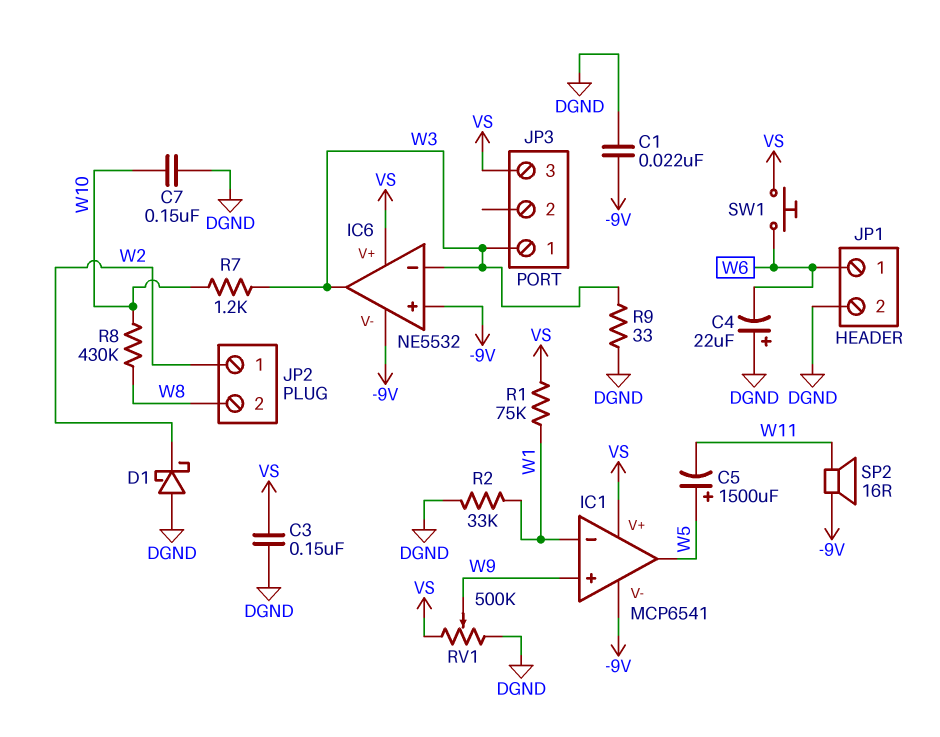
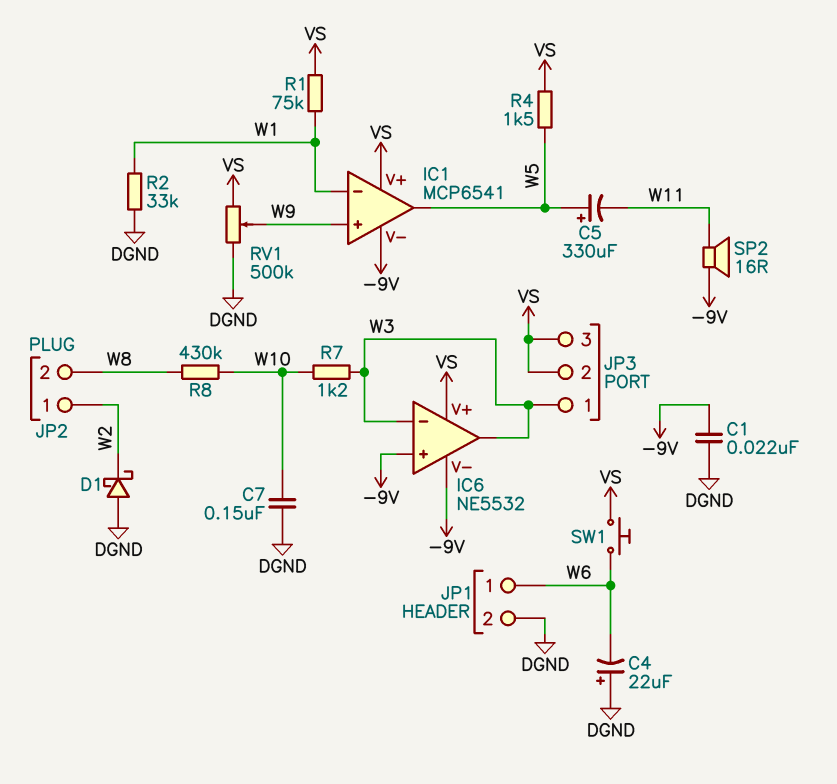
C3: 150nF (DGND, VS) -> none
C5: 1500uF (plus W5, minus W11) -> 330uF (plus W5, minus W11)
JP3 pin 2: none -> VS
R4: none -> 1.5k (VS, W5)
R9: 33 (DGND, W3) -> none

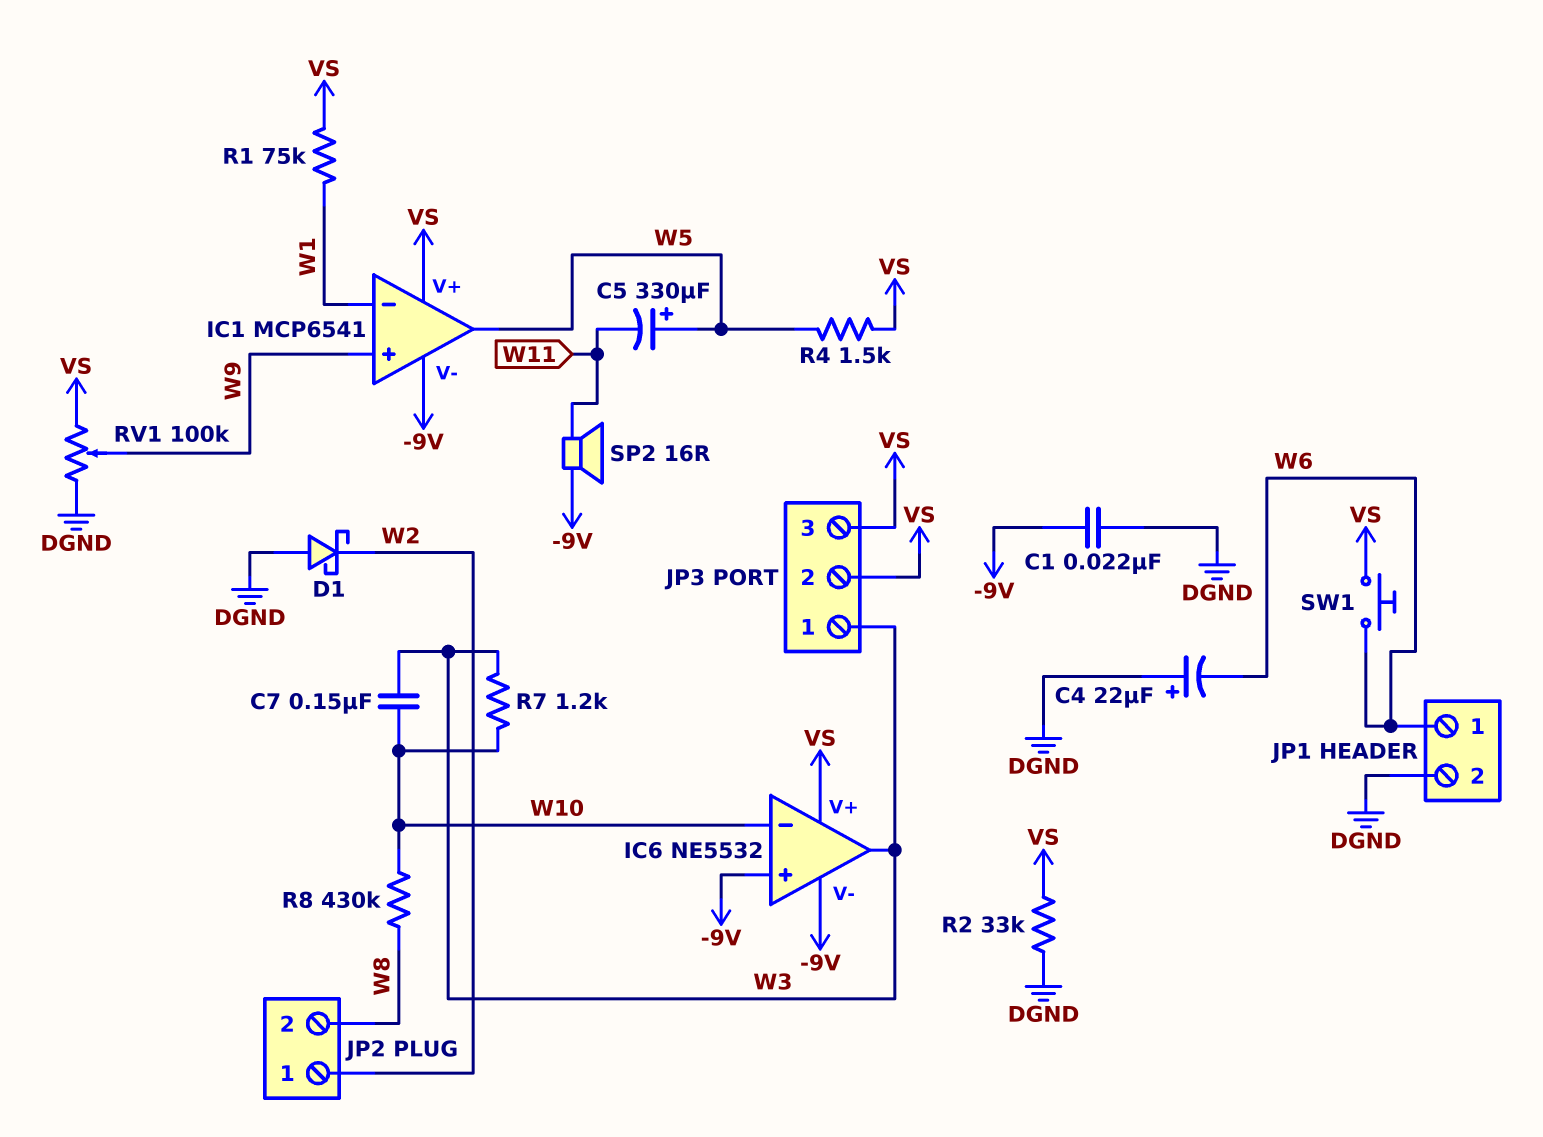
C7: 150nF (DGND, W10) -> 150nF (W3, W10)
IC6 pin in-: W3 -> W10
R2: 33k (DGND, W1) -> 33k (DGND, VS)
RV1: 500k (DGND, VS, wiper W9) -> 100k (DGND, VS, wiper W9)

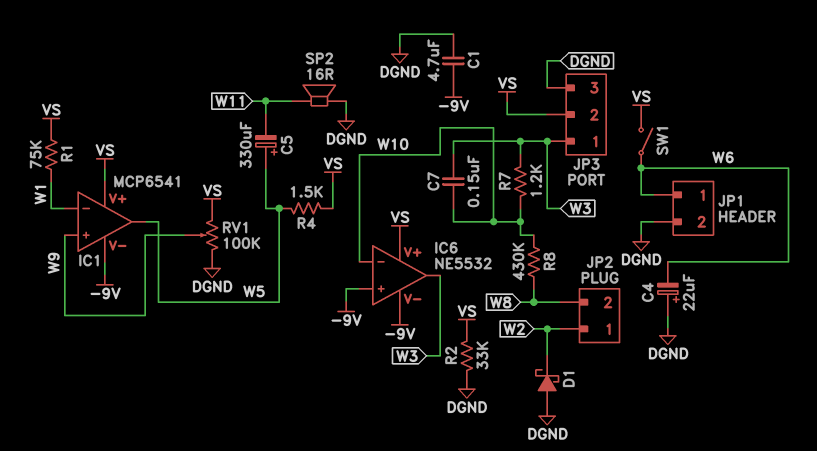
C1: 22nF (-9V, DGND) -> 4.7uF (-9V, DGND)
JP3 pin 3: VS -> DGND
SP2: speaker 16R (-9V, W11) -> speaker 16R (DGND, W11)
SW1: button (VS, W6) -> switch (VS, W6)

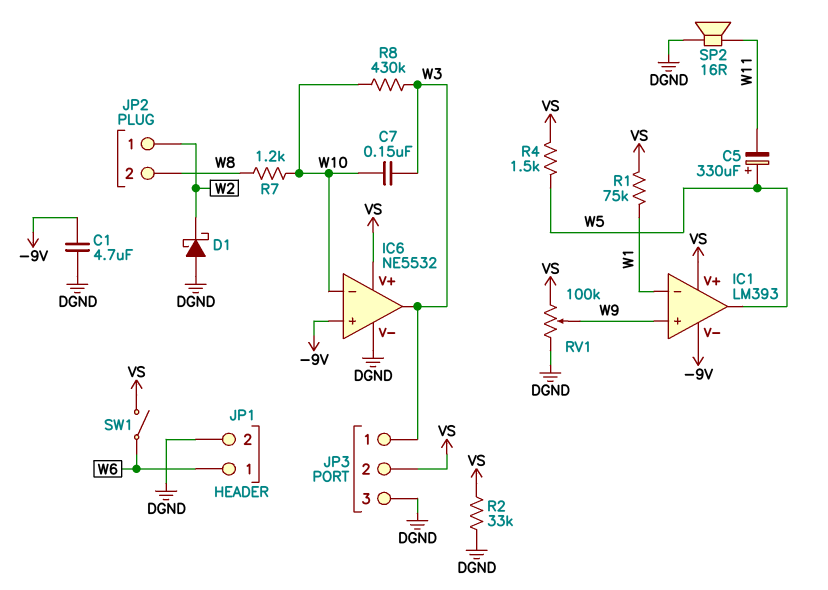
C4: 22uF (plus DGND, minus W6) -> none
IC1: MCP6541 -> LM393
IC6 pin V-: -9V -> DGND
R7: 1.2k (W3, W10) -> 1.2k (W8, W10)
R8: 430k (W8, W10) -> 430k (W3, W10)

